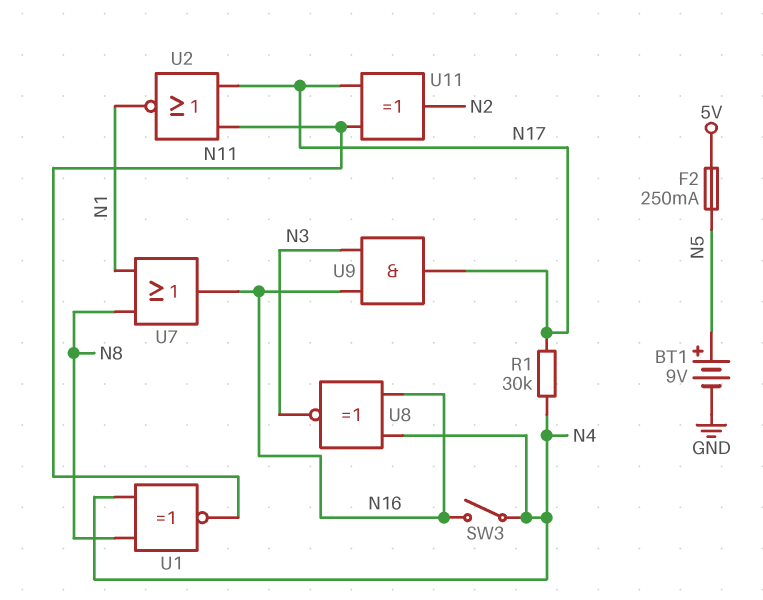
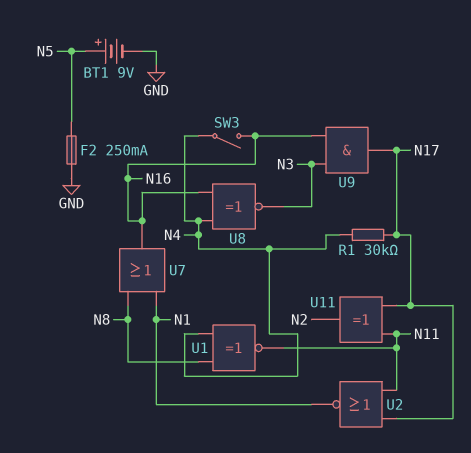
F2: 250mA (5V, N5) -> 250mA (GND, N5)

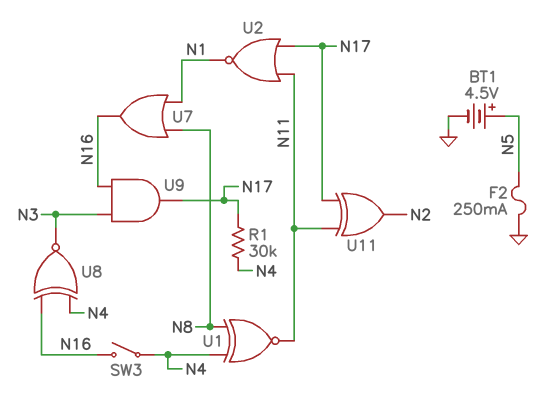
BT1: 9V (plus N5, minus GND) -> 4.5V (plus N5, minus GND)

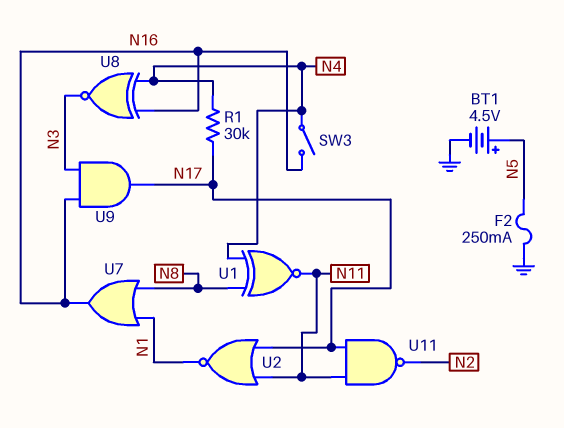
U11: XOR (in N11, in N17, out N2) -> NAND (in N11, in N17, out N2)

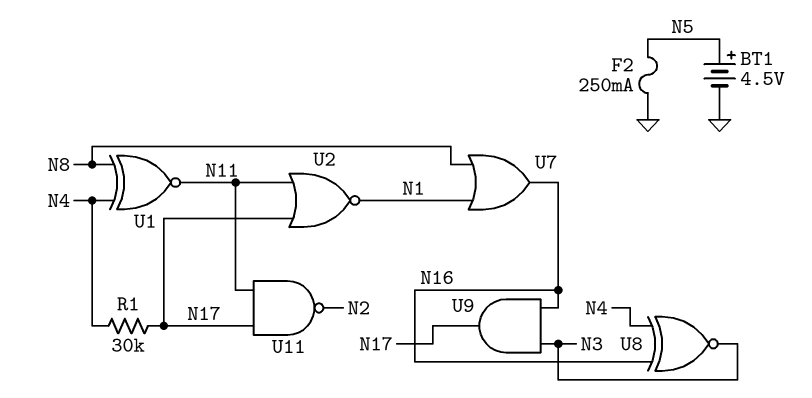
SW3: switch (N4, N16) -> none

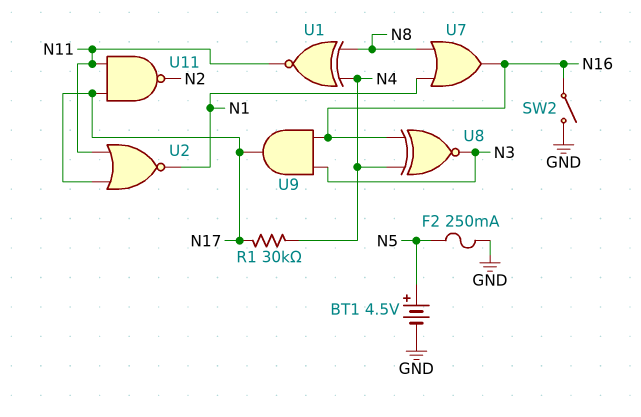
SW2: none -> switch (GND, N16)

